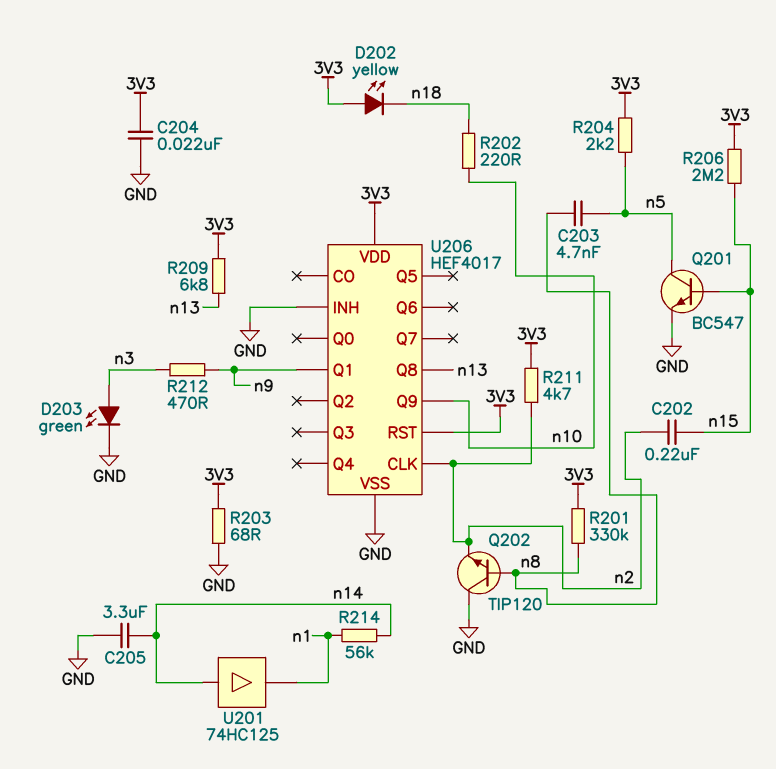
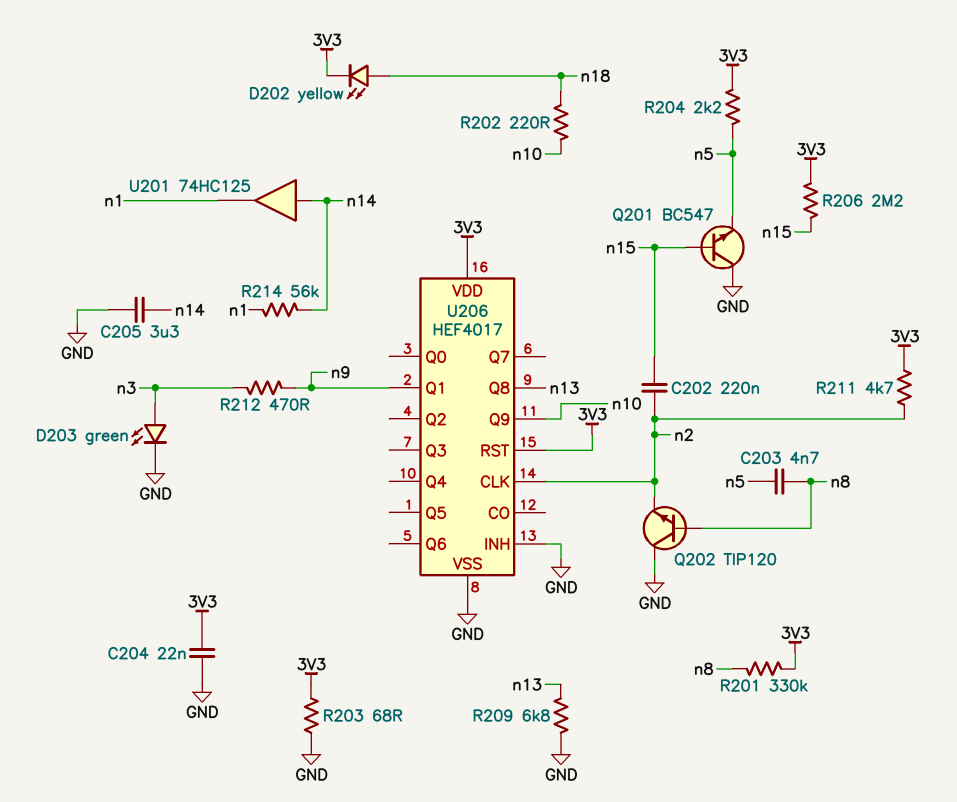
D202: LED yellow (A 3V3, K n18) -> LED yellow (A n18, K 3V3)
Q201: NPN BC547 (B n15, C n5, E GND) -> NPN BC547 (B n15, C GND, E n5)
R209: 6.8k (3V3, n13) -> 6.8k (GND, n13)

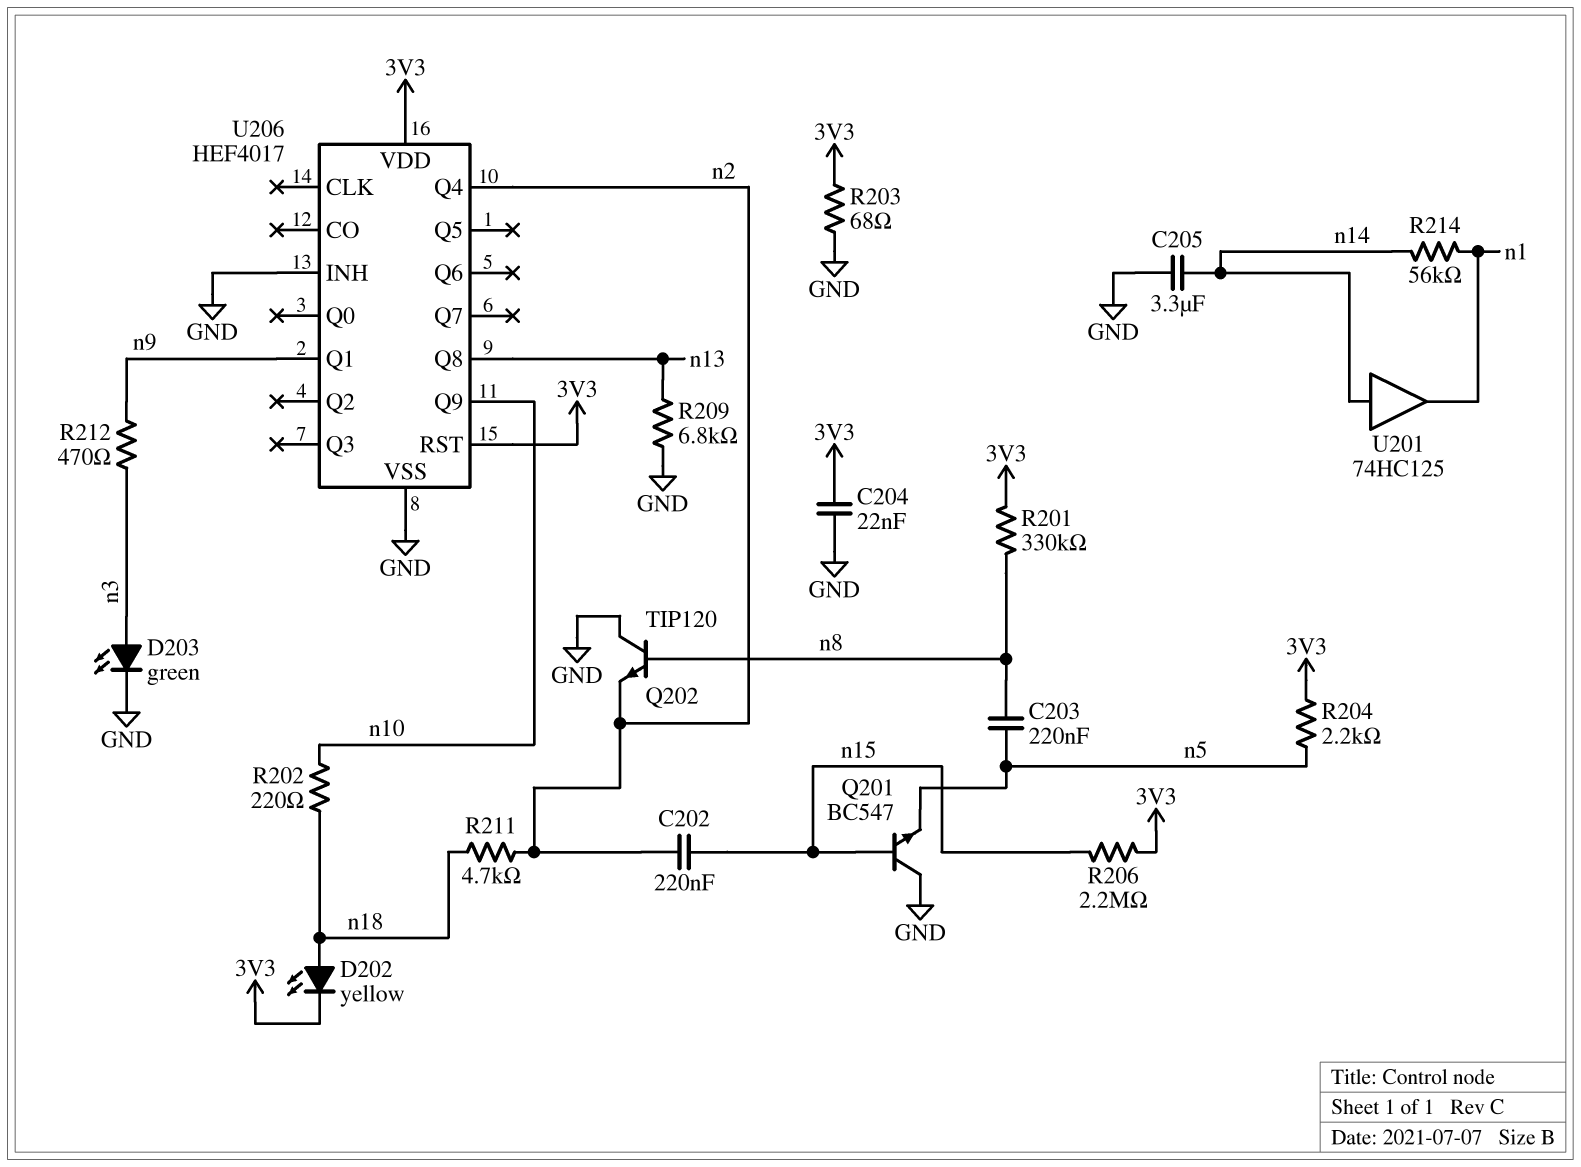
C203: 4.7nF (n5, n8) -> 220nF (n5, n8)
R211: 4.7k (3V3, n2) -> 4.7k (n2, n18)
U206 pin CLK: n2 -> none
U206 pin Q4: none -> n2

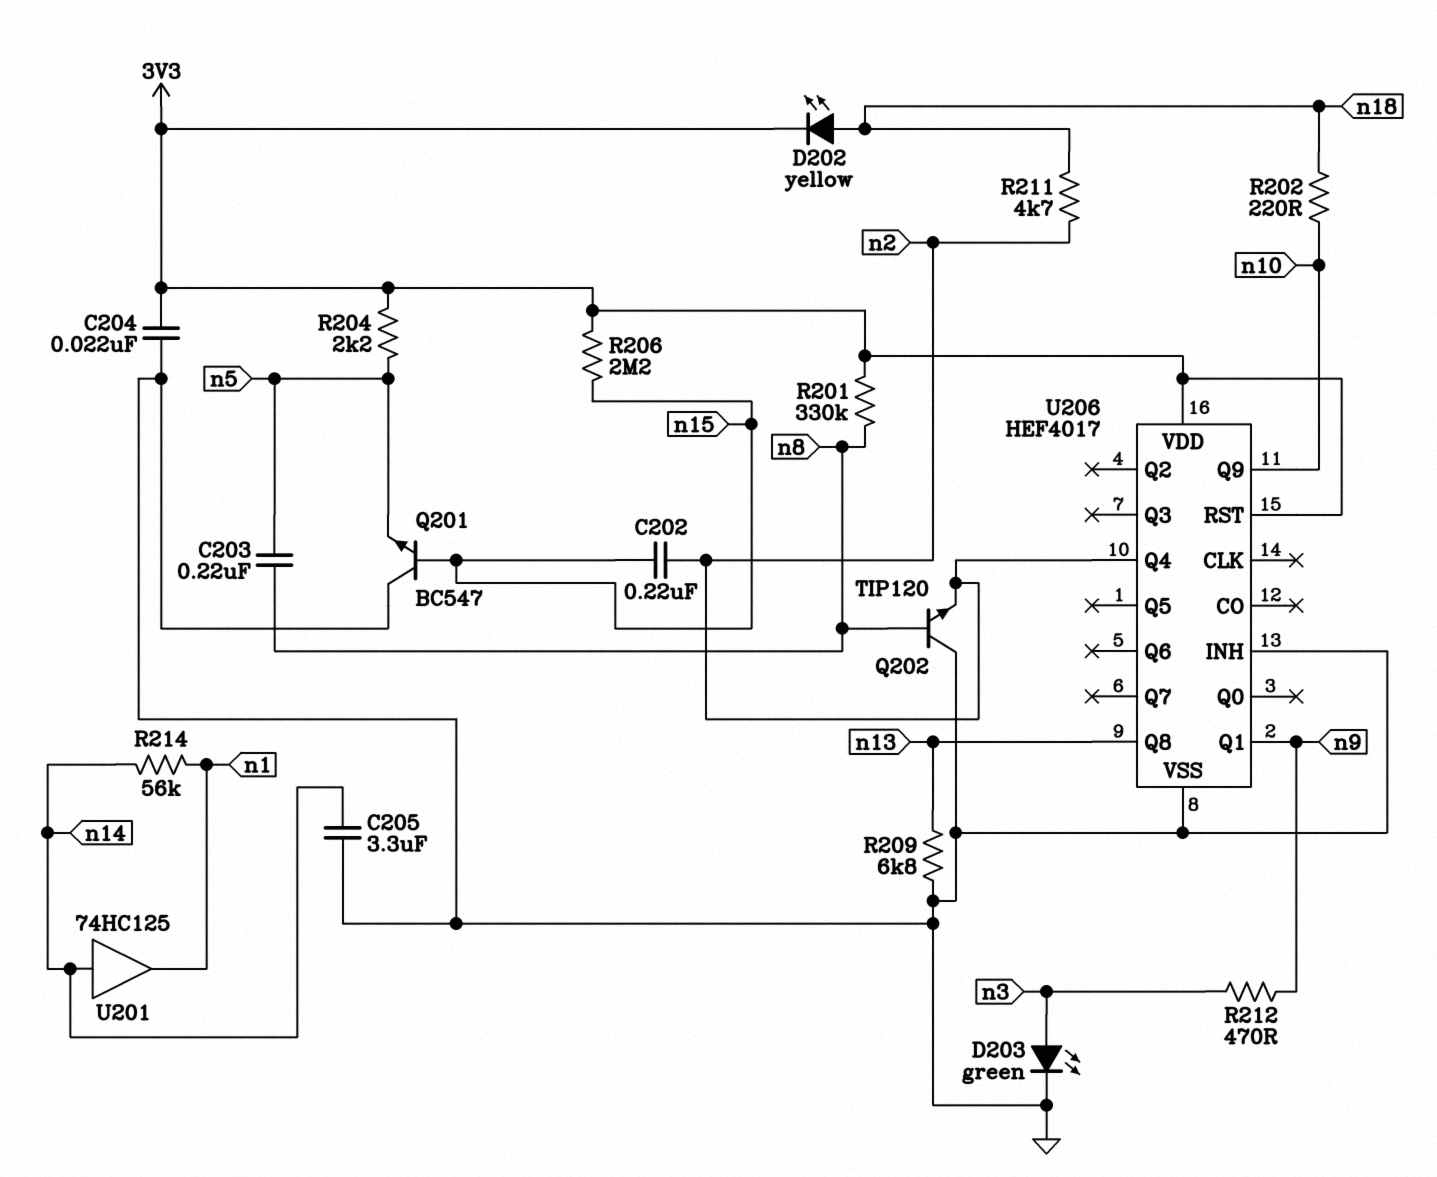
R203: 68 (3V3, GND) -> none

